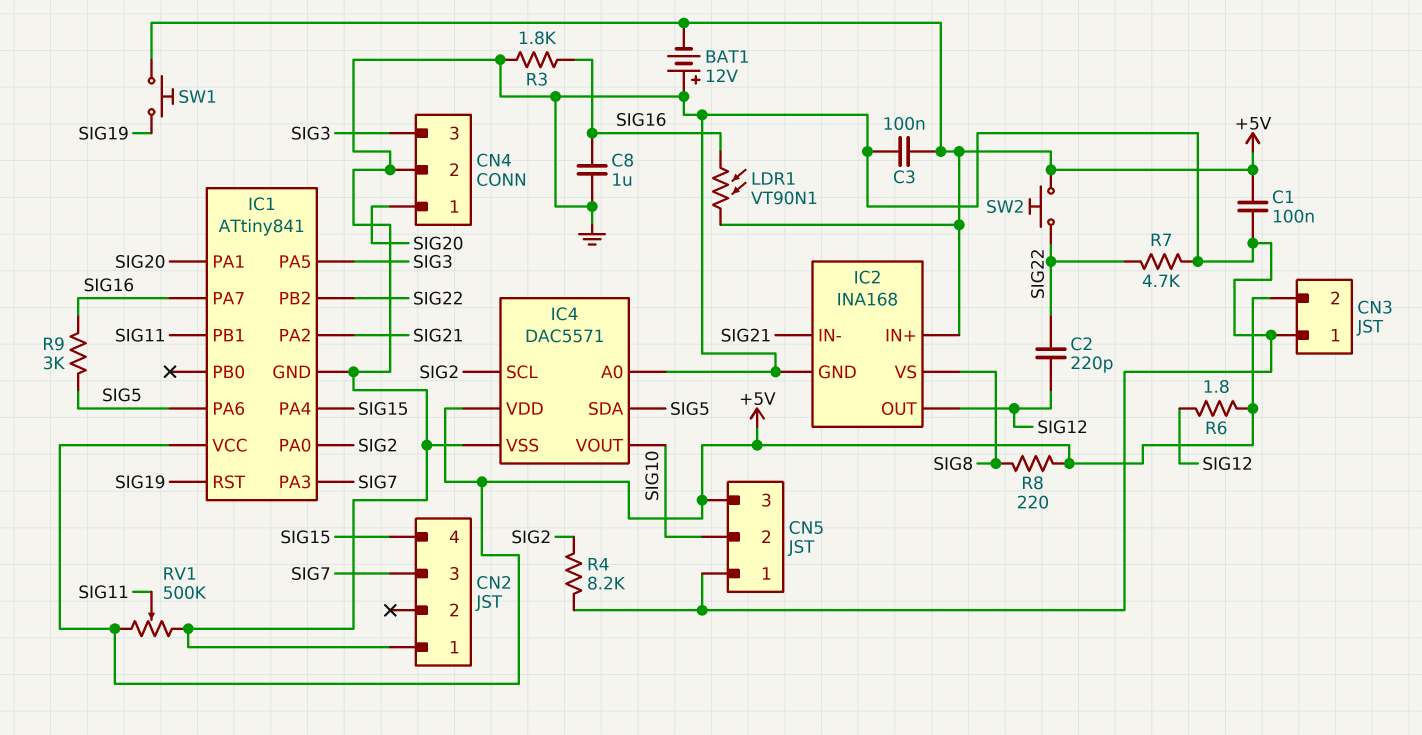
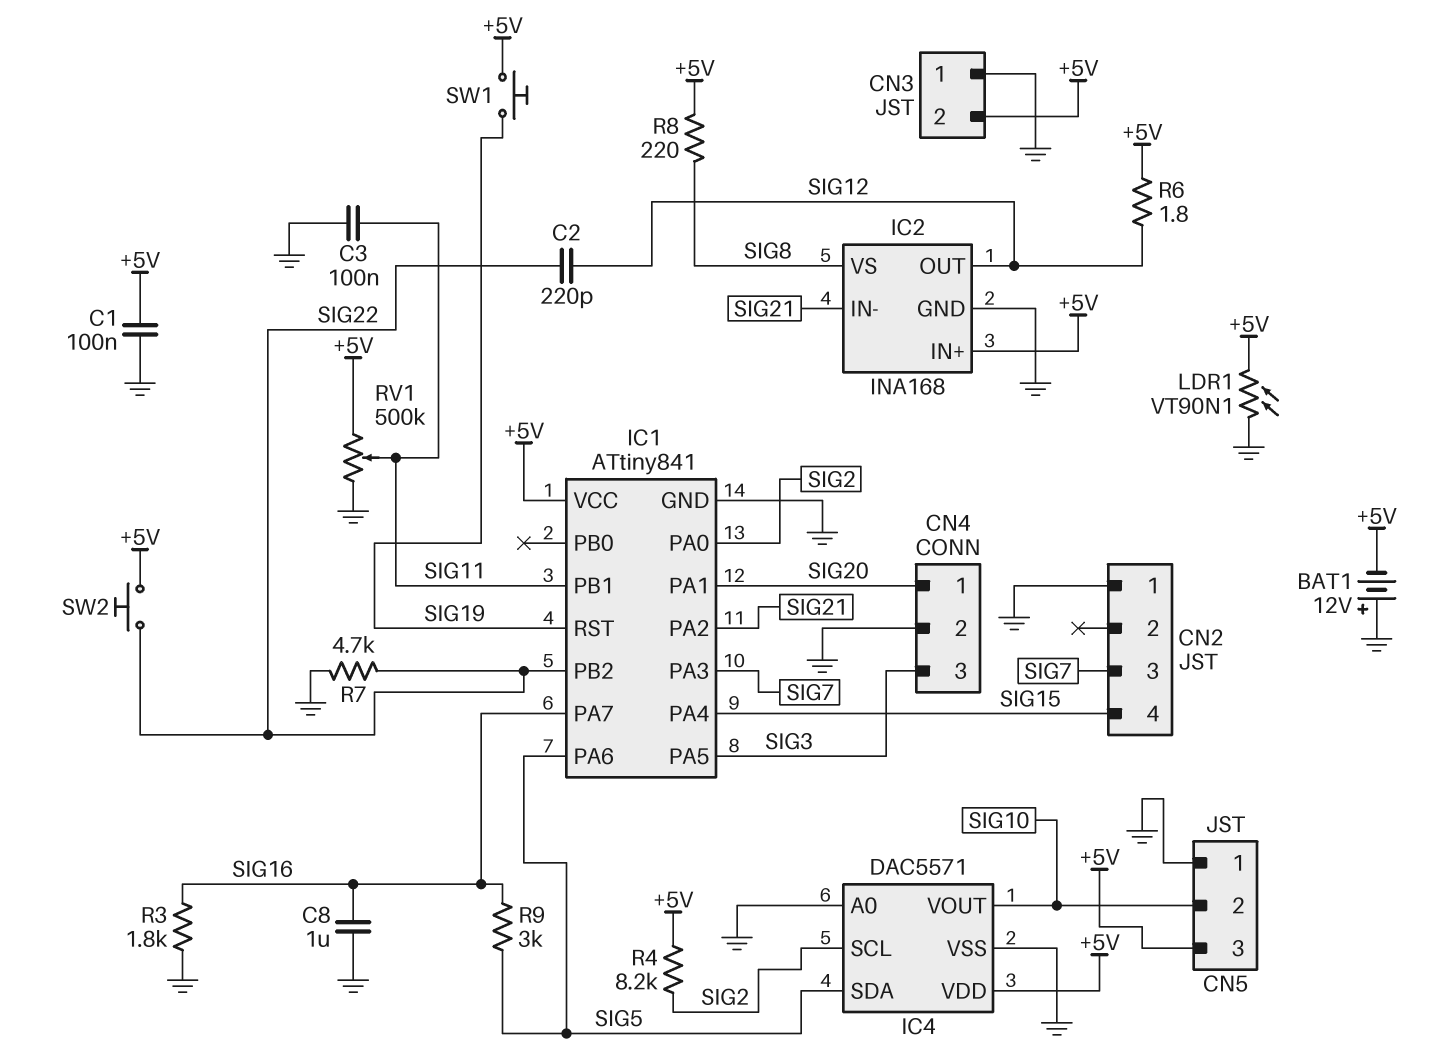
C3: 100nF (+5V, GND) -> 100nF (GND, SIG11)
LDR1: VT90N1 (+5V, SIG16) -> VT90N1 (+5V, GND)
R4: 8.2k (GND, SIG2) -> 8.2k (+5V, SIG2)

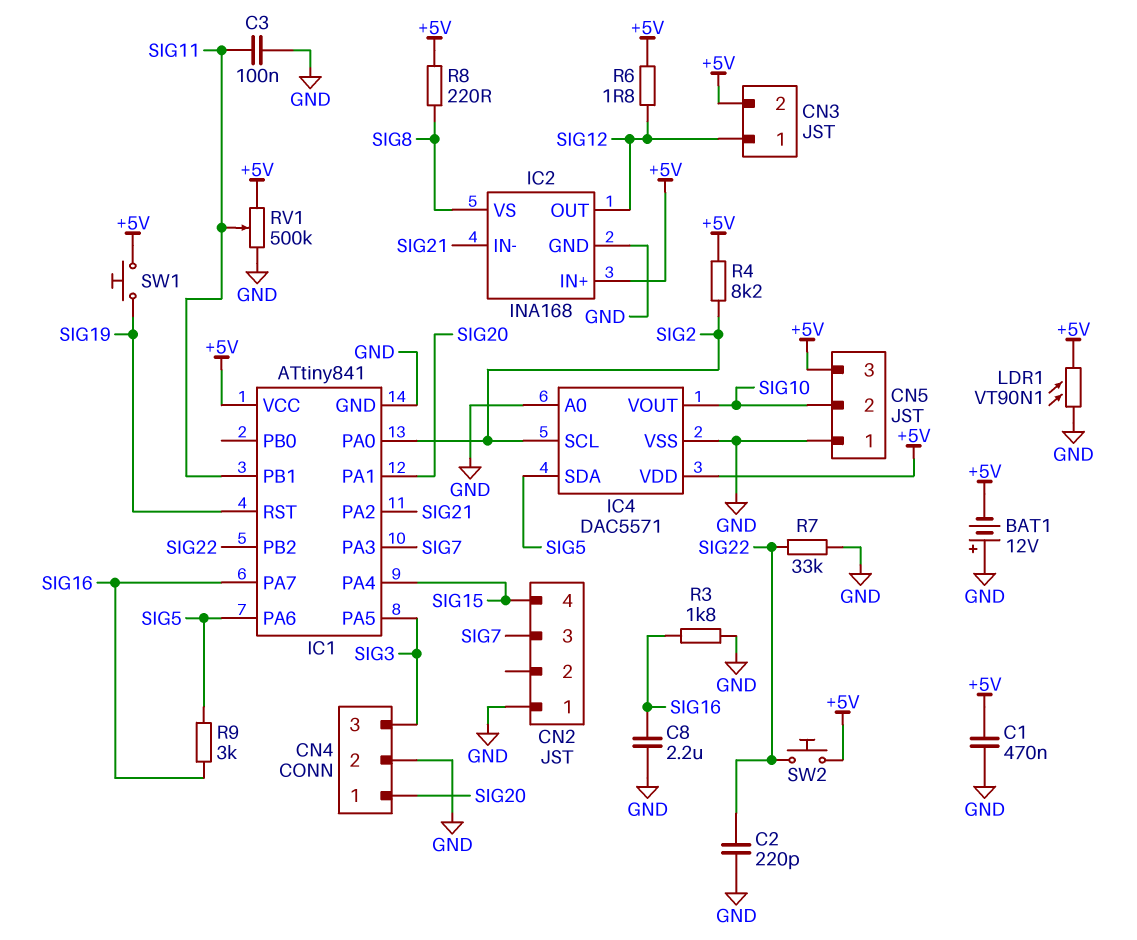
C1: 100nF (+5V, GND) -> 470nF (+5V, GND)
C2: 220pF (SIG12, SIG22) -> 220pF (GND, SIG22)
C8: 1uF (GND, SIG16) -> 2.2uF (GND, SIG16)
CN3 pin 1: GND -> SIG12
R7: 4.7k (GND, SIG22) -> 33k (GND, SIG22)

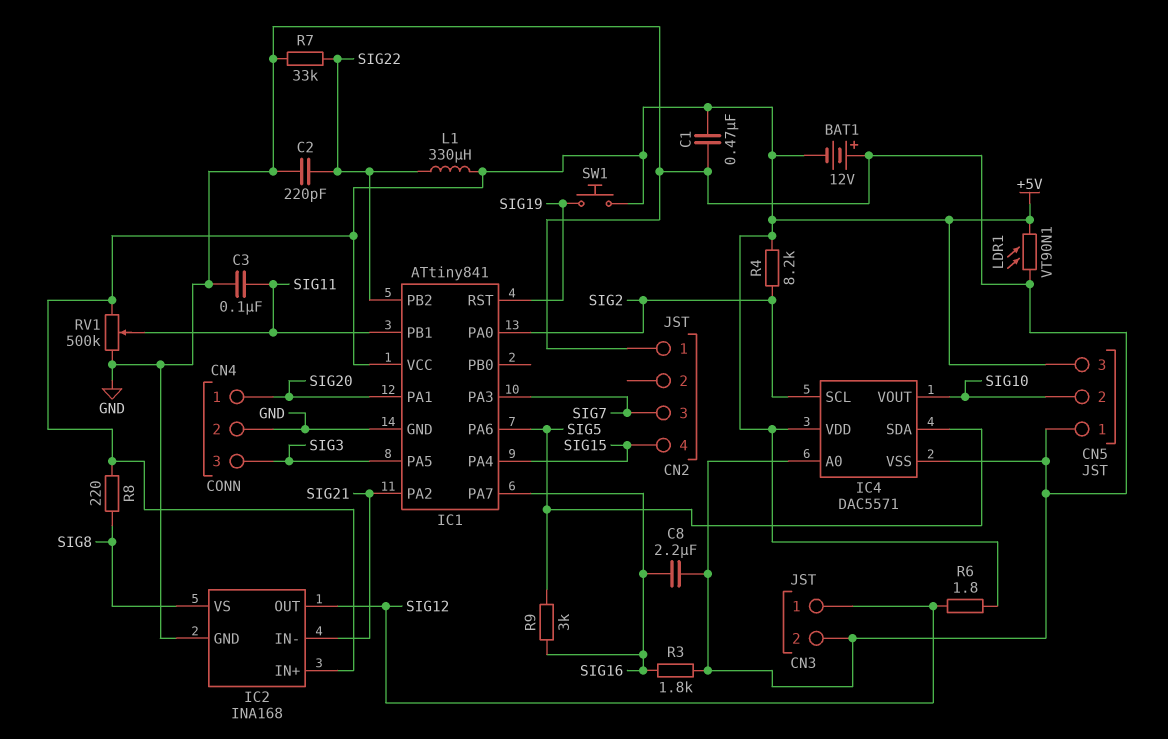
CN3 pin 2: +5V -> GND
L1: none -> 330uH (+5V, SIG22)
SW2: button (+5V, SIG22) -> none

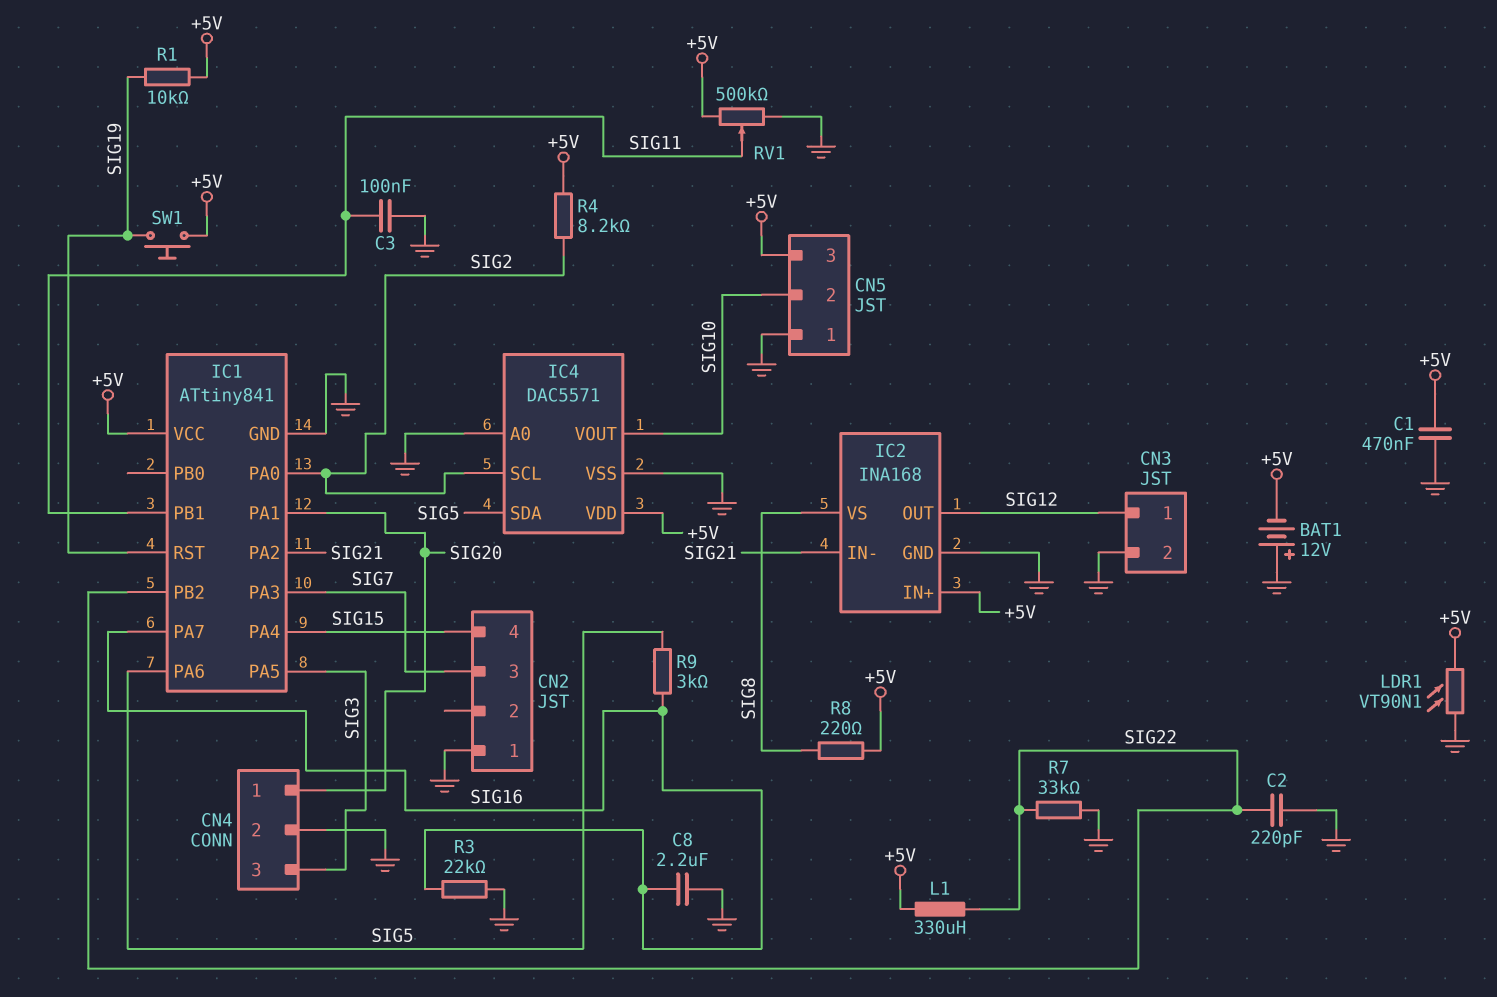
R1: none -> 10k (+5V, SIG19)
R3: 1.8k (GND, SIG16) -> 22k (GND, SIG16)
R6: 1.8 (+5V, SIG12) -> none

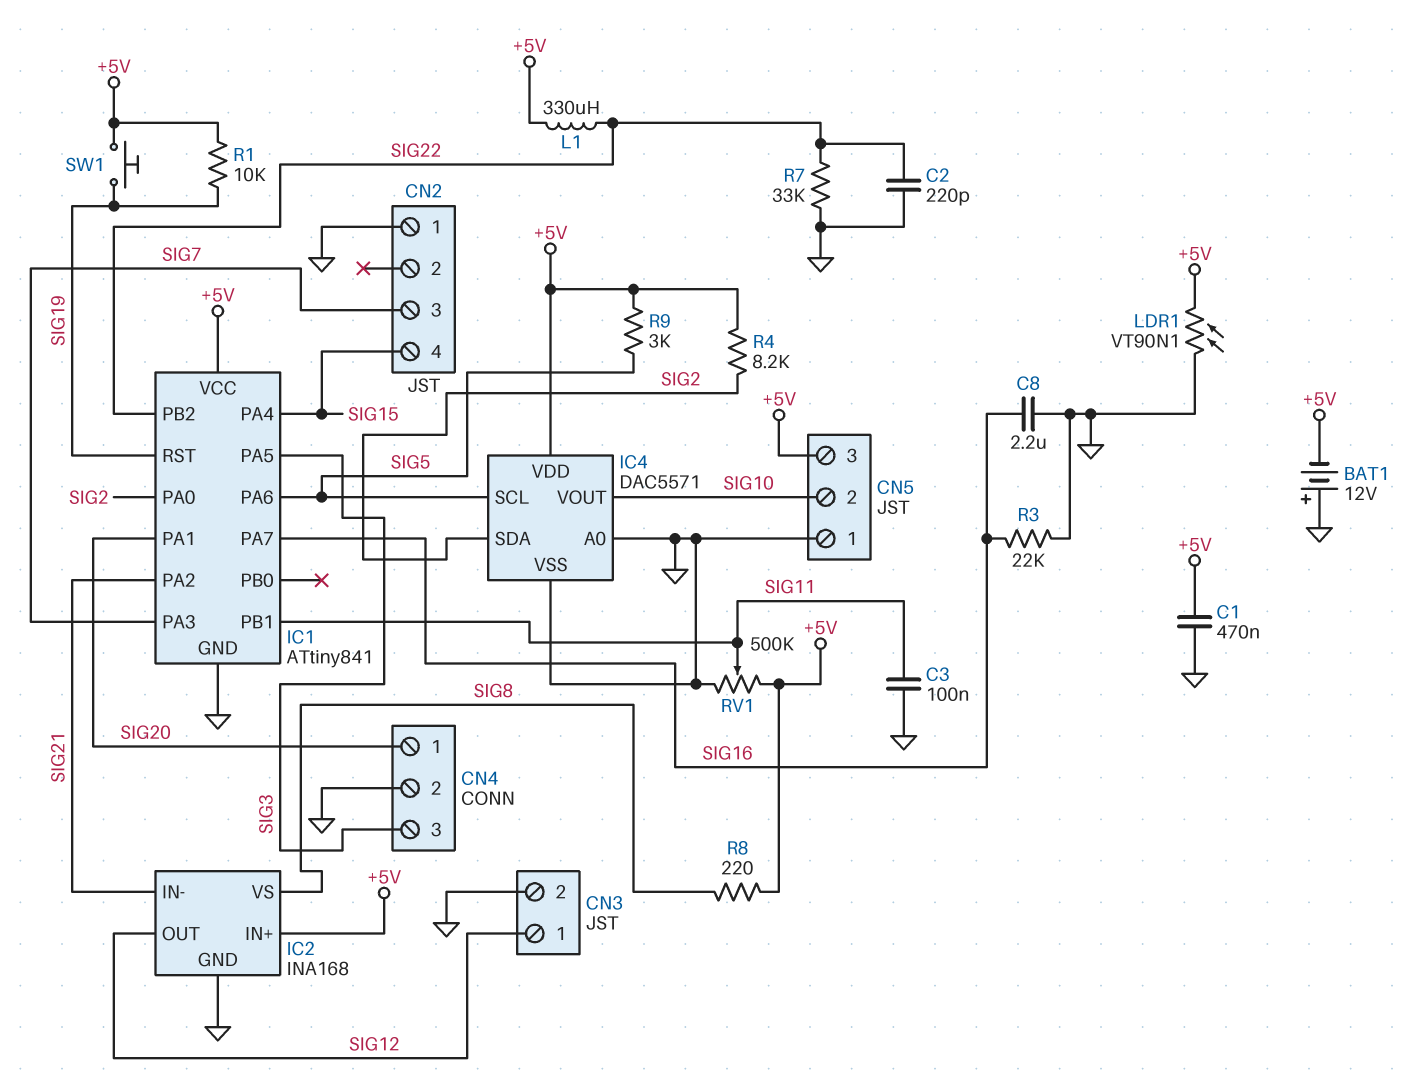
IC4 pin SCL: SIG2 -> SIG5
IC4 pin SDA: SIG5 -> SIG2
R9: 3k (SIG5, SIG16) -> 3k (+5V, SIG5)

